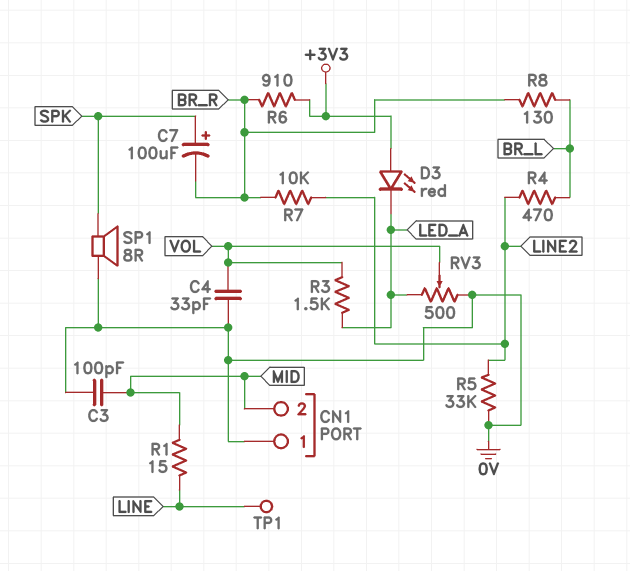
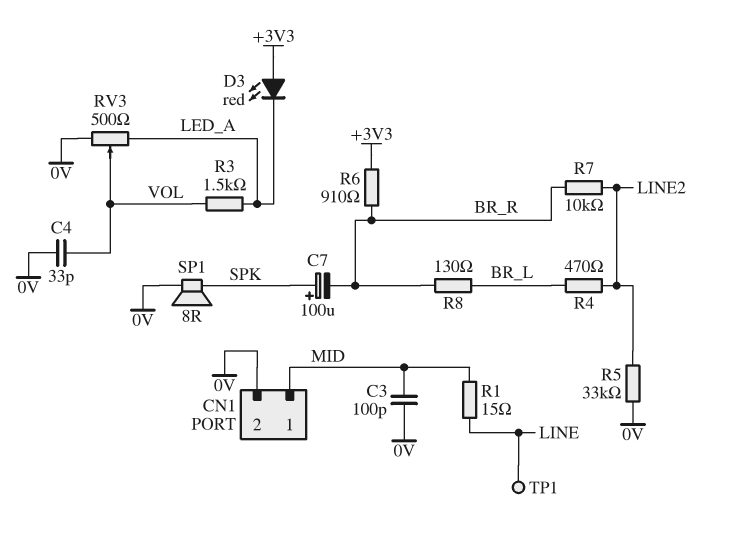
CN1 pin 1: 0V -> MID
CN1 pin 2: MID -> 0V

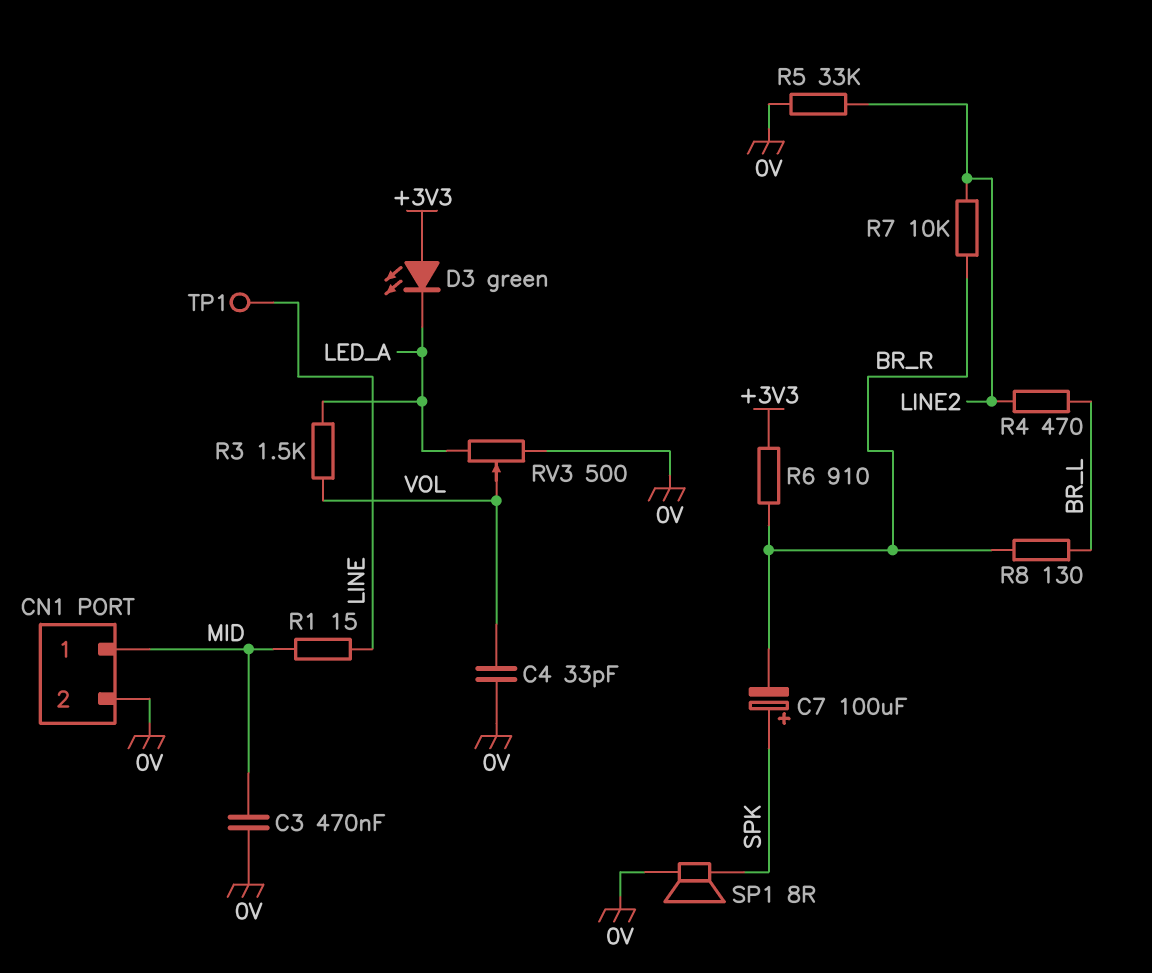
C3: 100pF (0V, MID) -> 470nF (0V, MID)
D3: LED red (A +3V3, K LED_A) -> LED green (A +3V3, K LED_A)

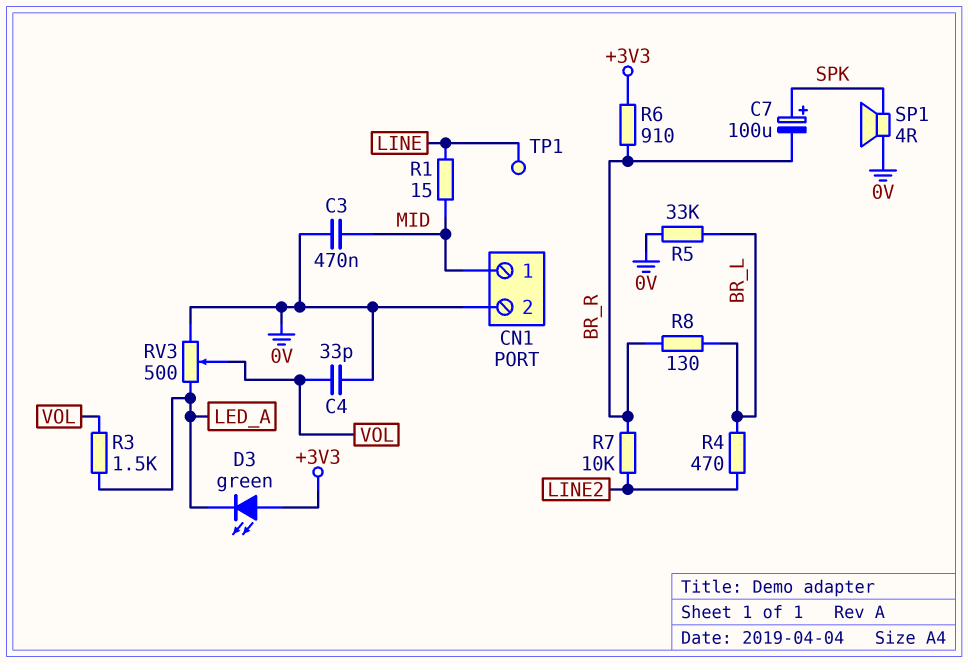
R5: 33k (0V, LINE2) -> 33k (0V, BR_L)
SP1: speaker 8R (0V, SPK) -> speaker 4R (0V, SPK)

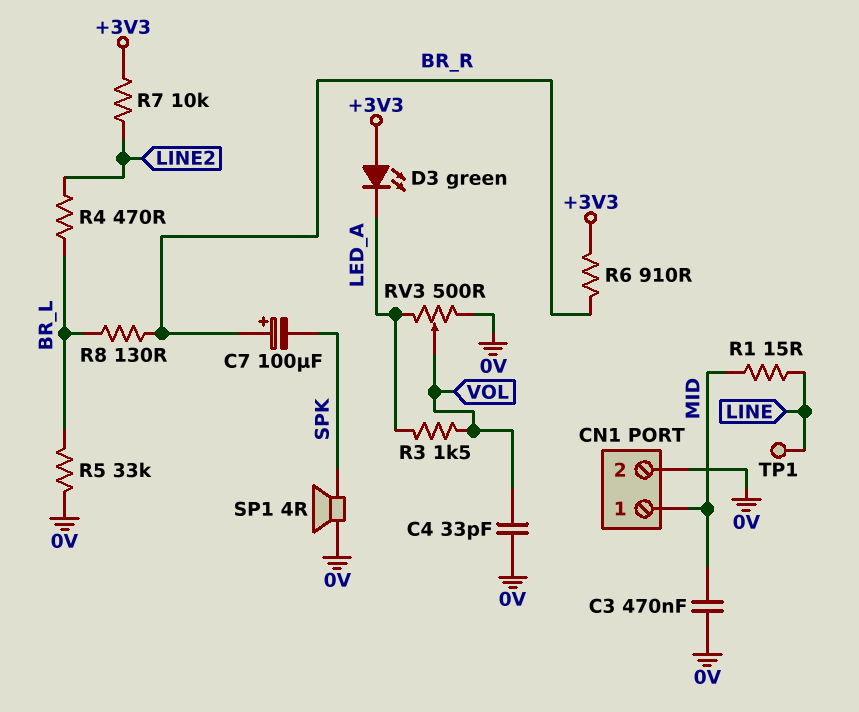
C7: 100uF (plus SPK, minus BR_R) -> 100uF (plus BR_R, minus SPK)
R7: 10k (BR_R, LINE2) -> 10k (+3V3, LINE2)

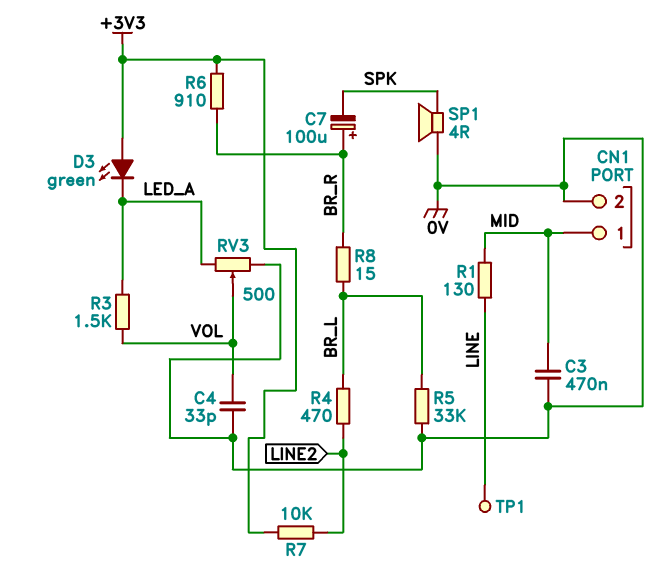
R1: 15 (LINE, MID) -> 130 (LINE, MID)
R8: 130 (BR_L, BR_R) -> 15 (BR_L, BR_R)

